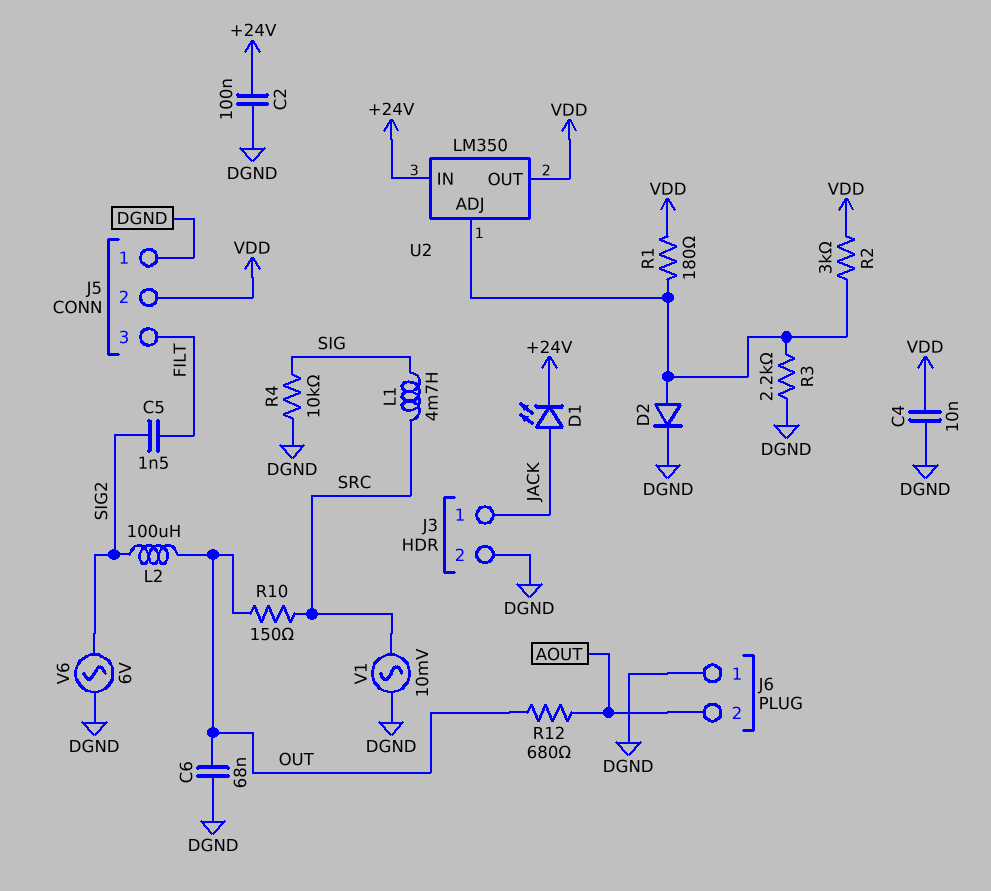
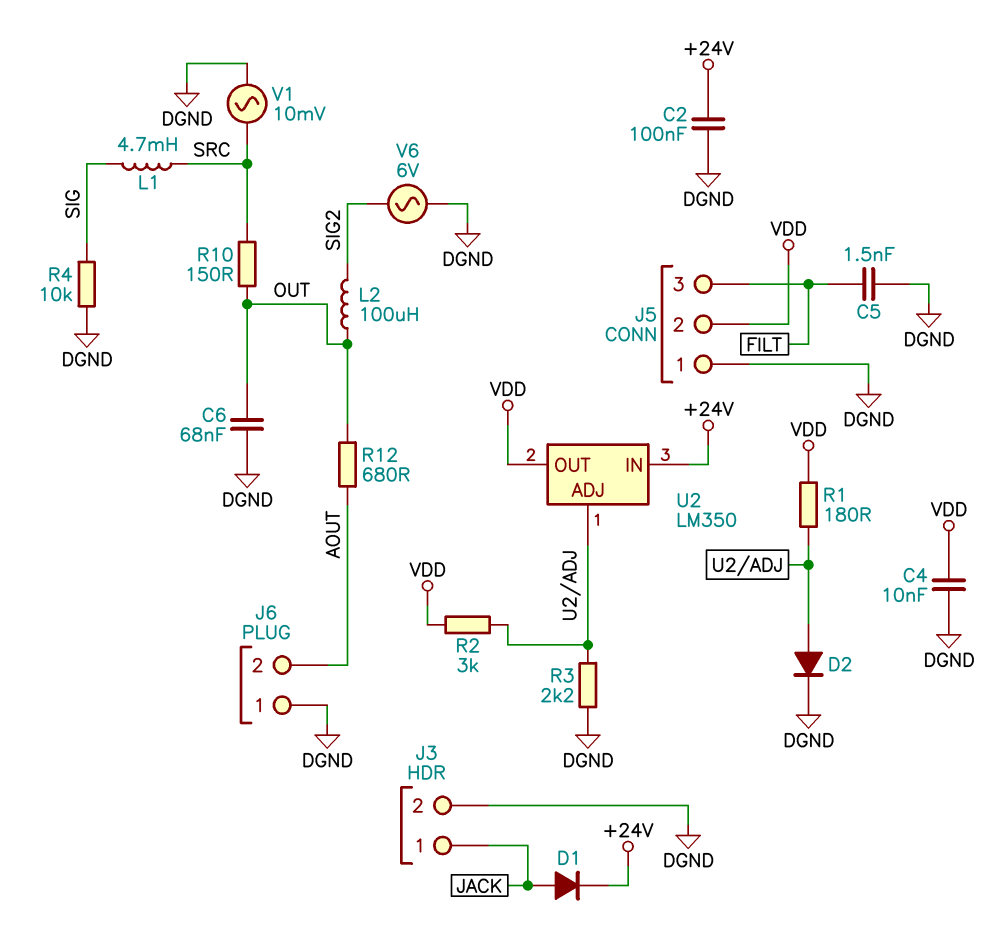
C5: 1.5nF (FILT, SIG2) -> 1.5nF (DGND, FILT)
D1: LED (A JACK, K +24V) -> diode (A JACK, K +24V)

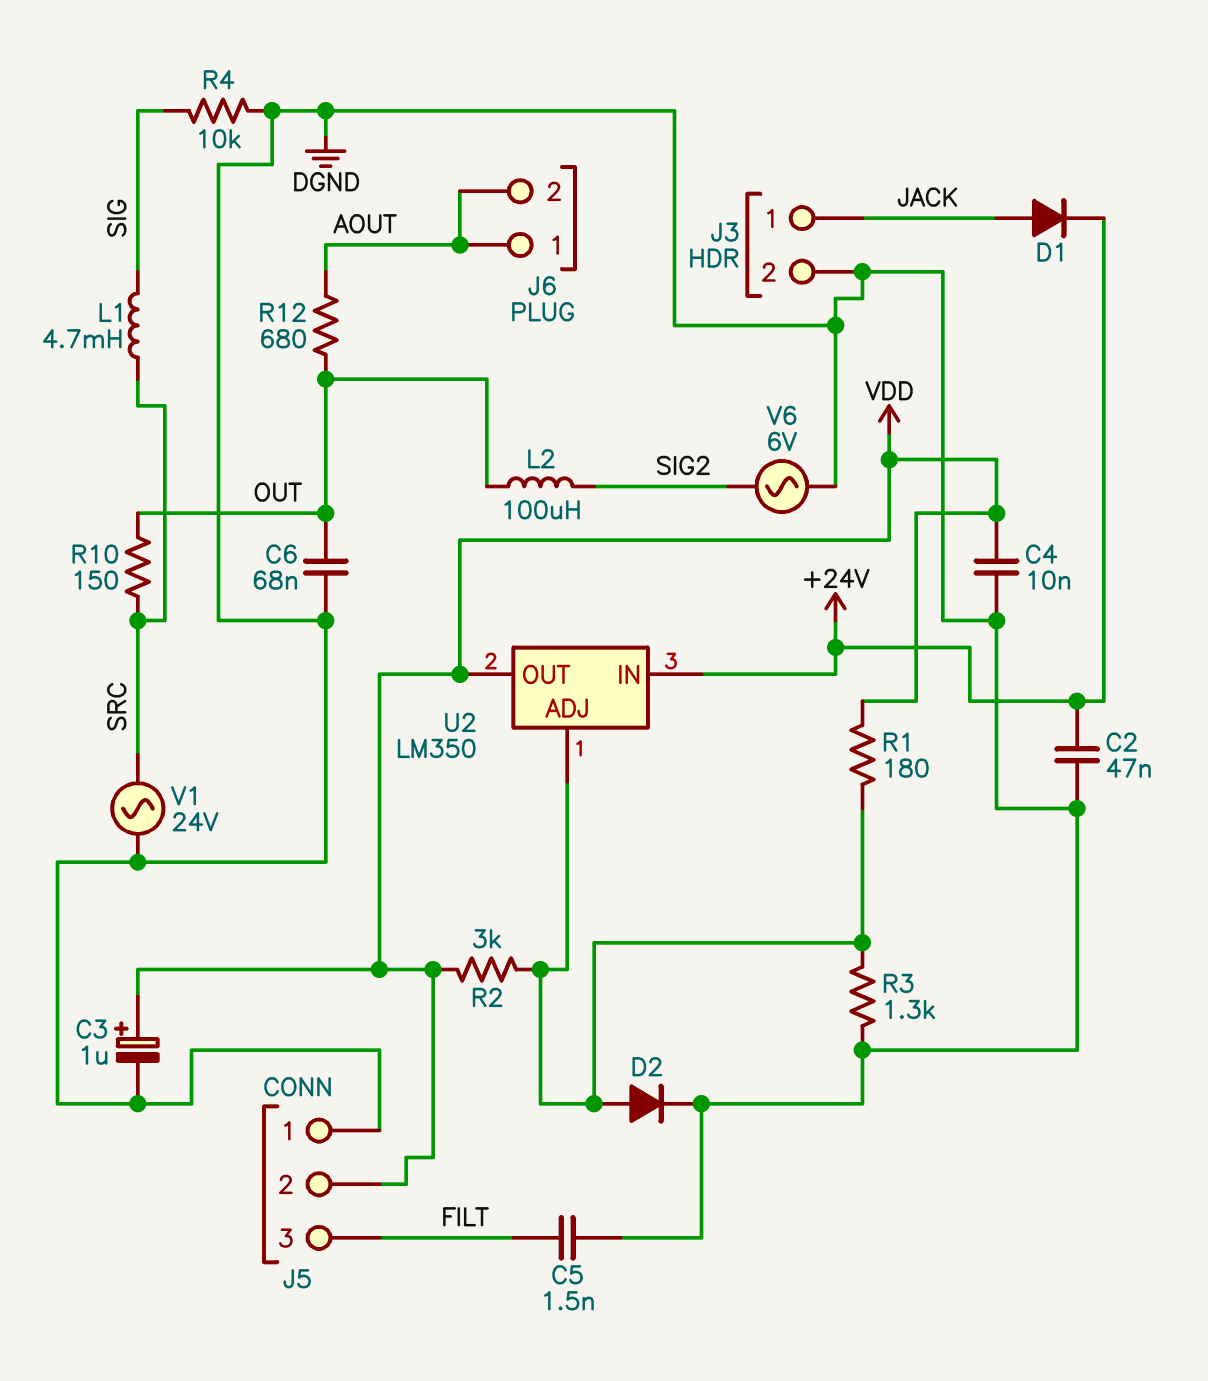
C2: 100nF (+24V, DGND) -> 47nF (+24V, DGND)
C3: none -> 1uF (plus VDD, minus DGND)
J6 pin 1: DGND -> AOUT
R3: 2.2k (DGND, U2/ADJ) -> 1.3k (DGND, U2/ADJ)
V1: AC 10mV (DGND, SRC) -> AC 24V (DGND, SRC)

